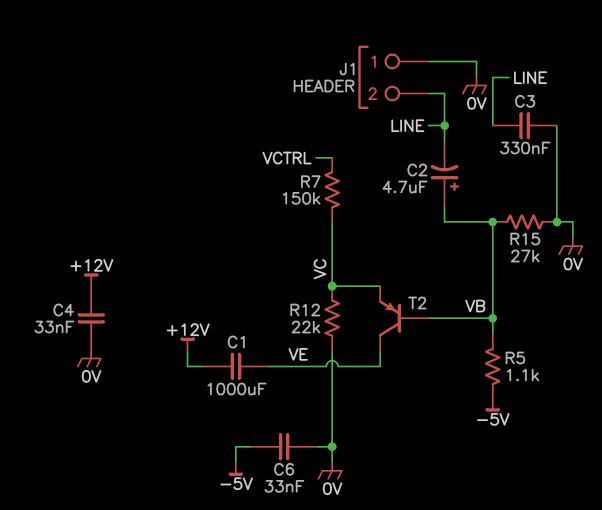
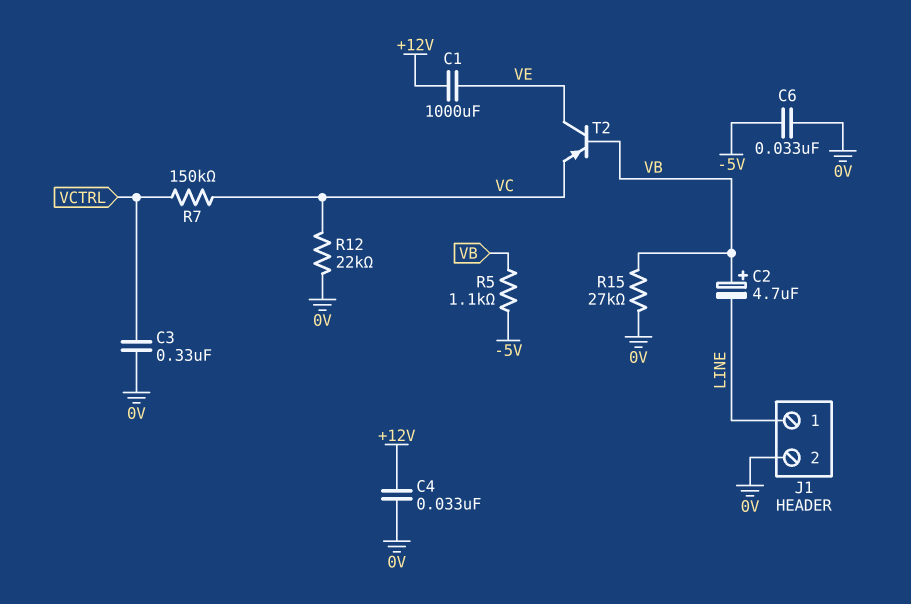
C3: 330nF (0V, LINE) -> 330nF (0V, VCTRL)
J1 pin 1: 0V -> LINE
J1 pin 2: LINE -> 0V

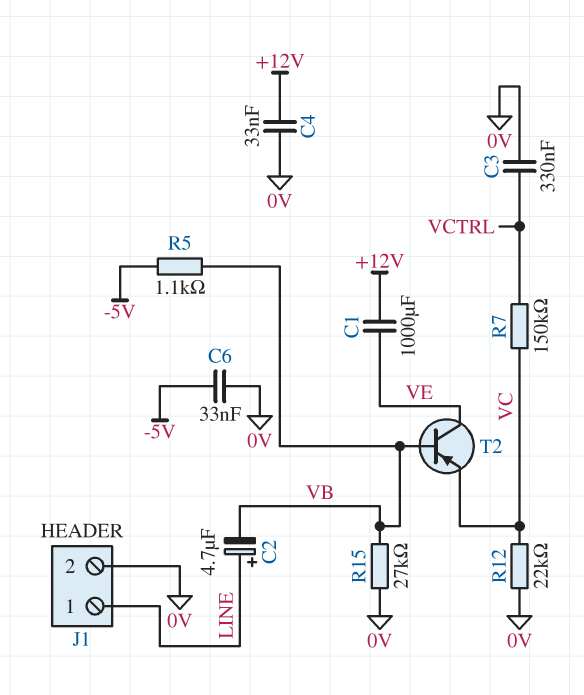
C2: 4.7uF (plus VB, minus LINE) -> 4.7uF (plus LINE, minus VB)

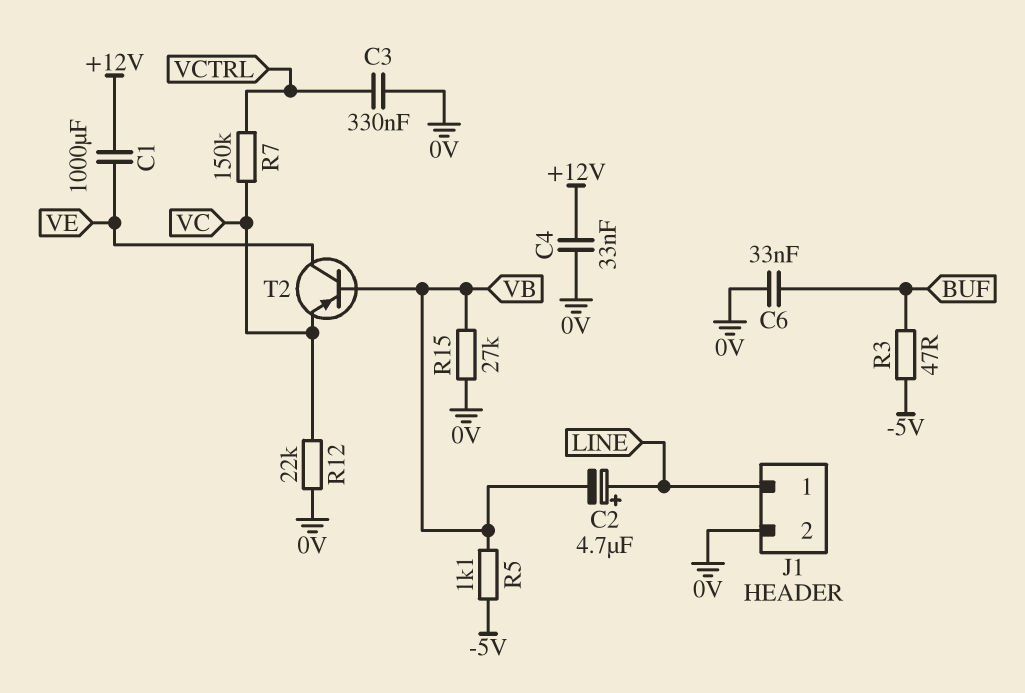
C6: 33nF (-5V, 0V) -> 33nF (0V, BUF)
R3: none -> 47 (-5V, BUF)

